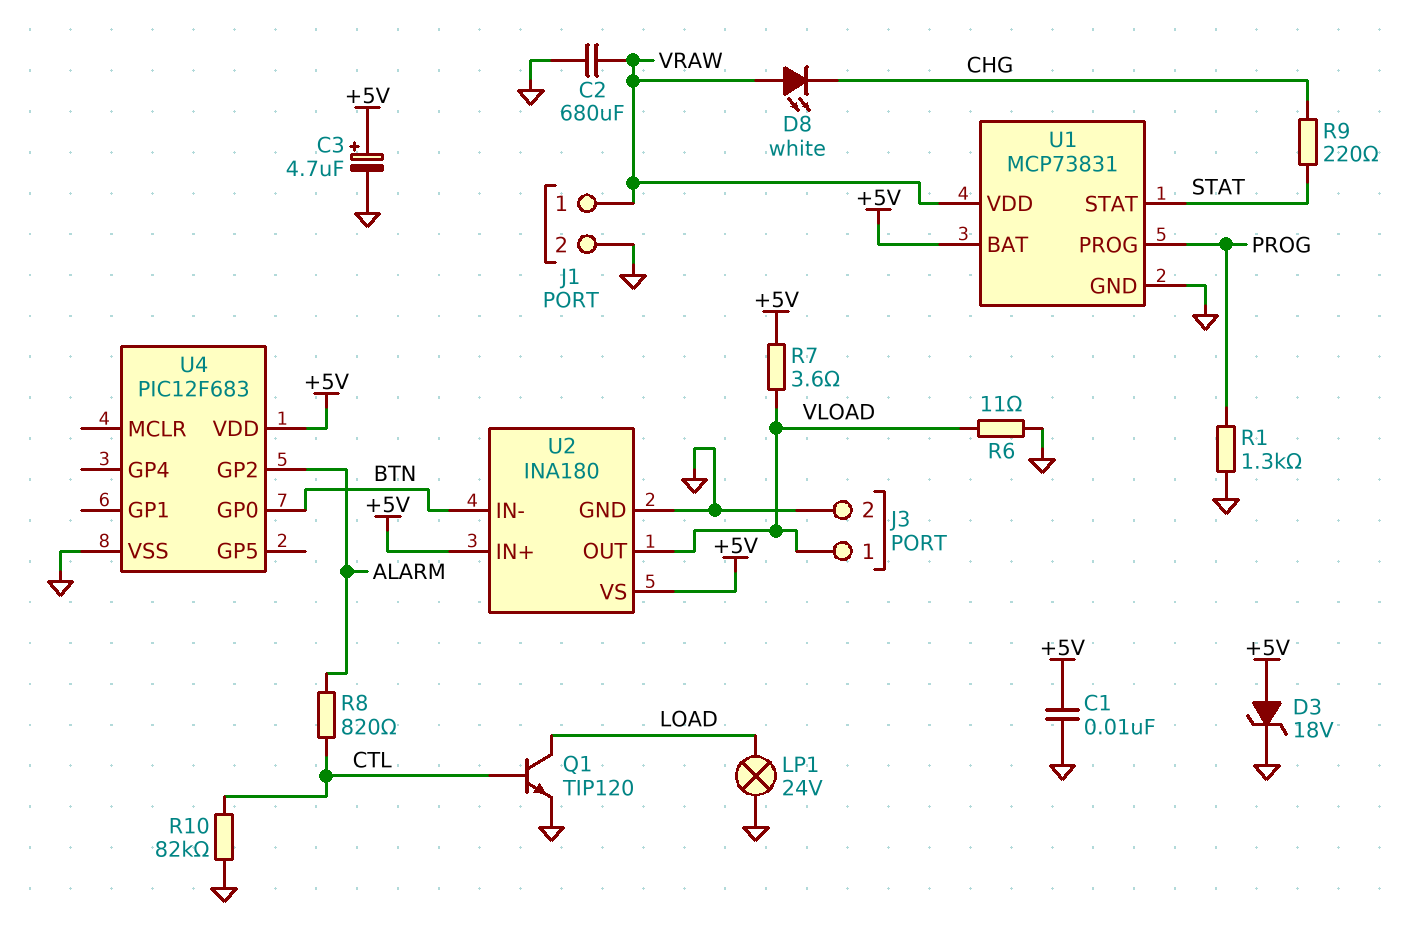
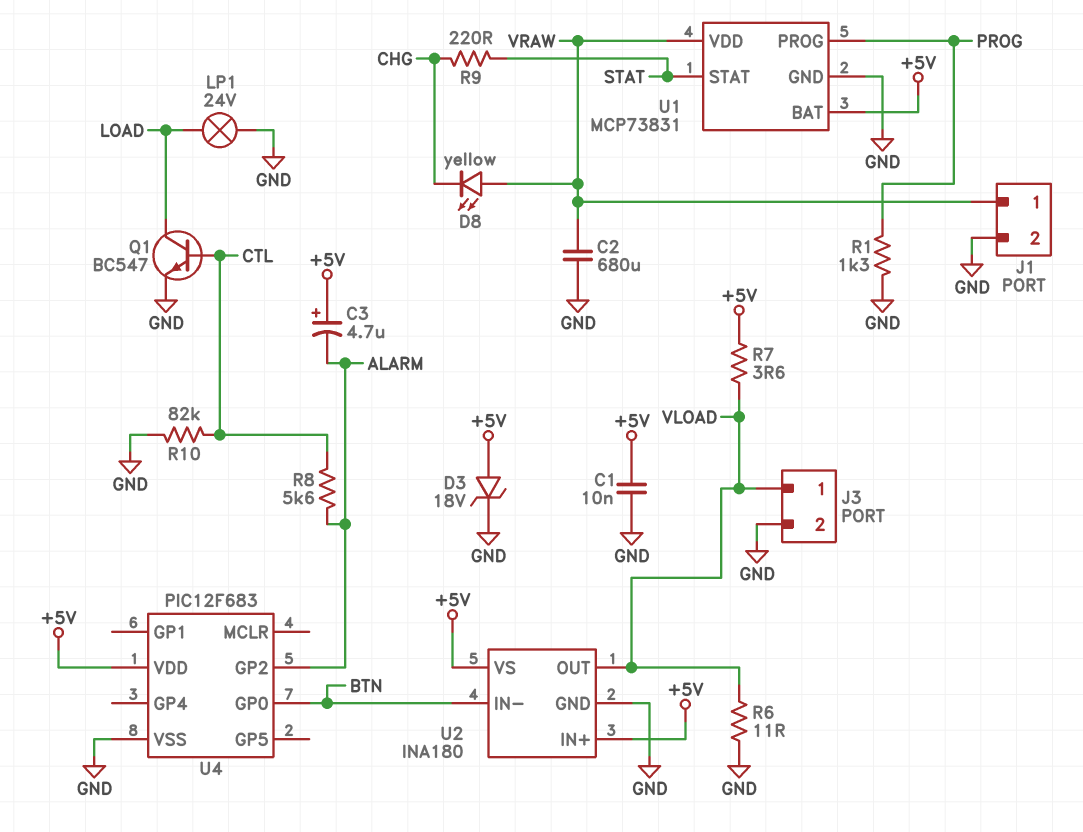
C3: 4.7uF (plus +5V, minus GND) -> 4.7uF (plus +5V, minus ALARM)
D8: LED white (A VRAW, K CHG) -> LED yellow (A VRAW, K CHG)
Q1: NPN TIP120 (B CTL, C LOAD, E GND) -> NPN BC547 (B CTL, C LOAD, E GND)
R8: 820 (ALARM, CTL) -> 5.6k (ALARM, CTL)

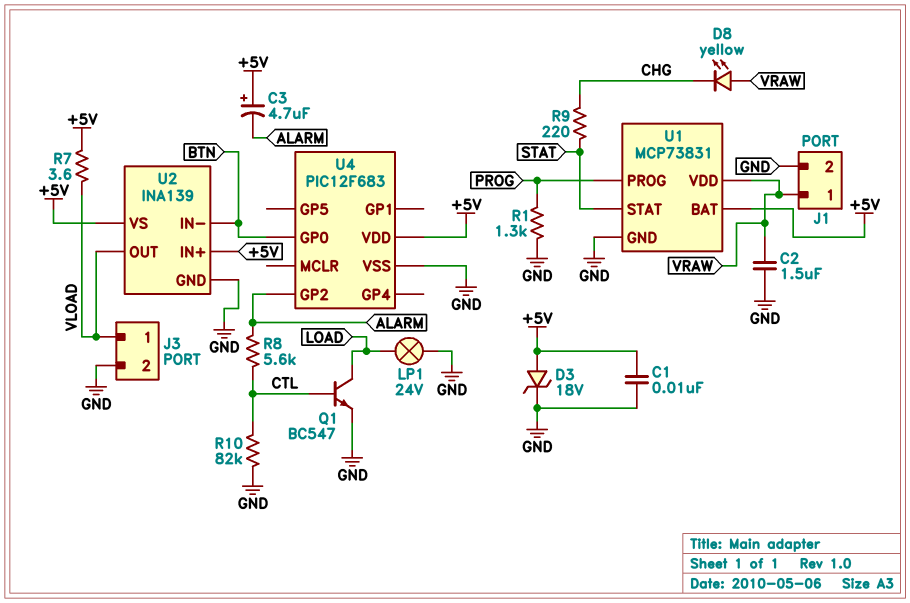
C2: 680uF (GND, VRAW) -> 1.5uF (GND, VRAW)
R6: 11 (GND, VLOAD) -> none
U2: INA180 -> INA139

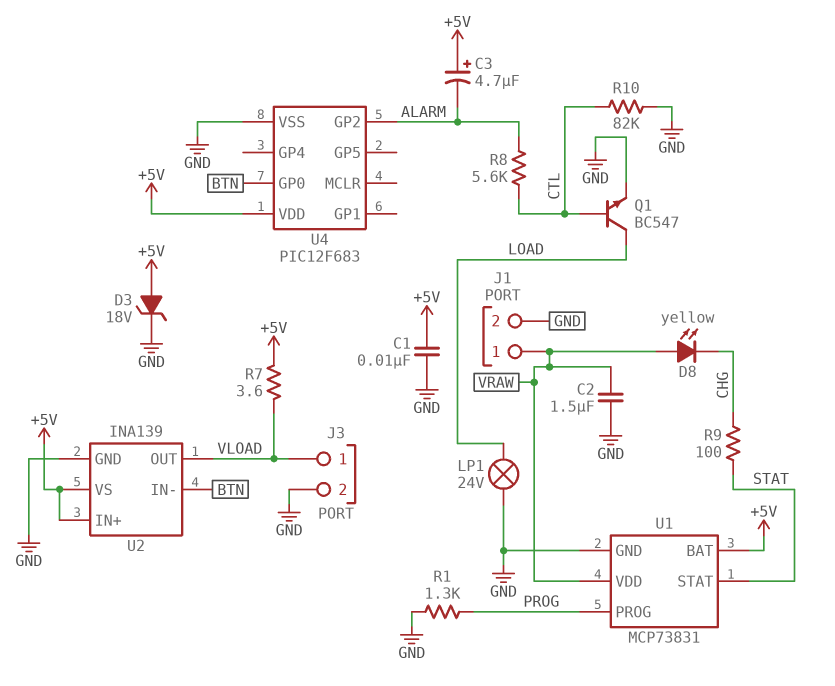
R9: 220 (CHG, STAT) -> 100 (CHG, STAT)

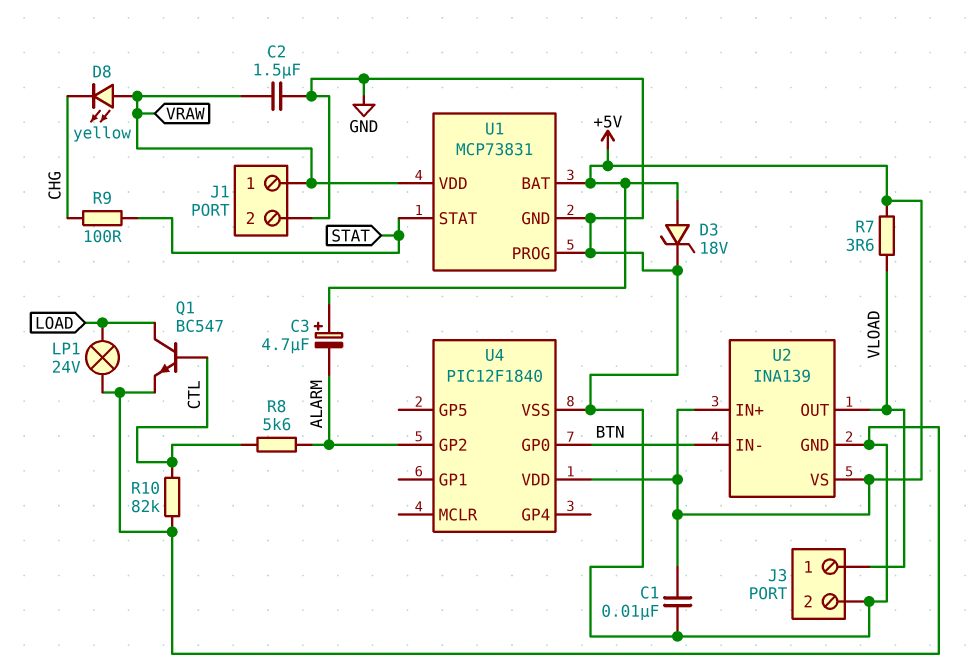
R1: 1.3k (GND, PROG) -> none
U1 pin PROG: PROG -> GND
U4: PIC12F683 -> PIC12F1840

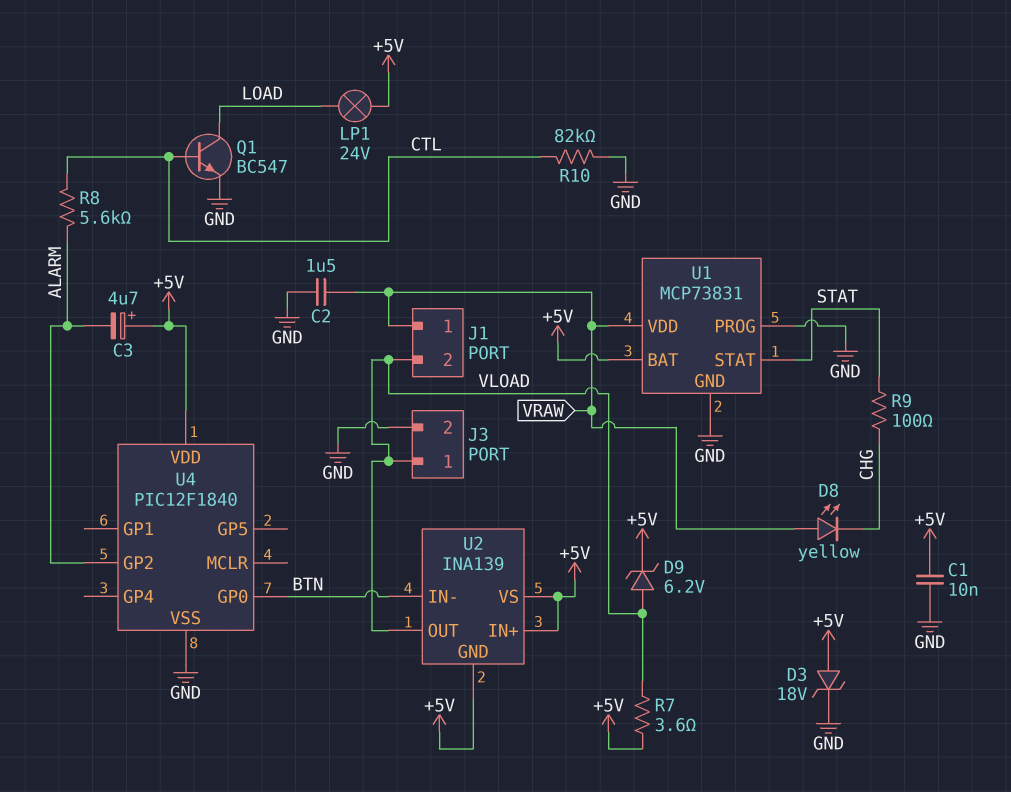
D9: none -> zener 6.2V (A VLOAD, K +5V)
J1 pin 2: GND -> VLOAD
LP1: lamp 24V (GND, LOAD) -> lamp 24V (+5V, LOAD)
U2 pin GND: GND -> +5V

